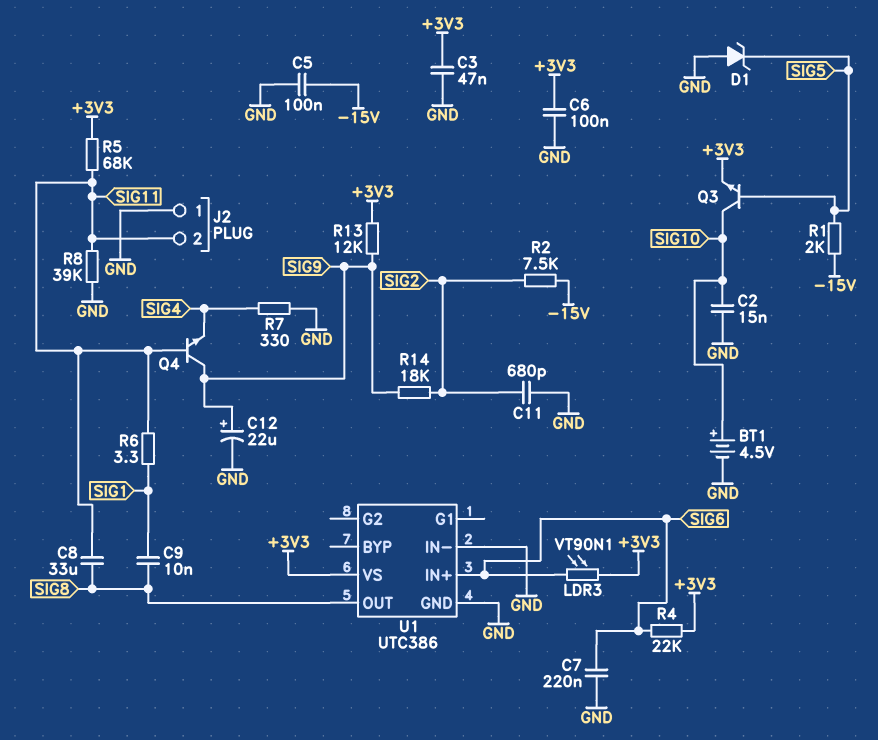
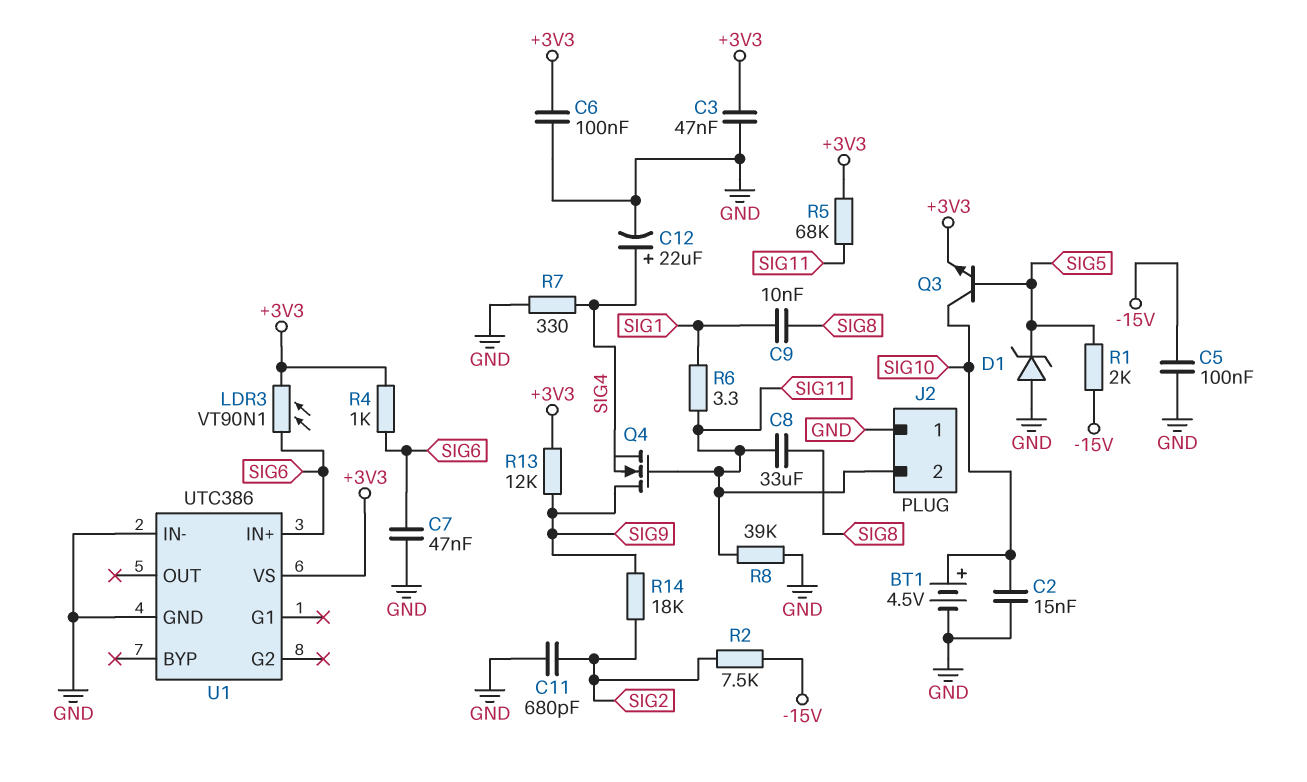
C7: 220nF (GND, SIG6) -> 47nF (GND, SIG6)
C12: 22uF (plus SIG9, minus GND) -> 22uF (plus SIG4, minus GND)
Q4: NPN (B SIG11, C SIG9, E SIG4) -> NMOS (G SIG11, D SIG9, S SIG4)
R4: 22k (+3V3, SIG6) -> 1k (+3V3, SIG6)
U1 pin OUT: SIG8 -> none

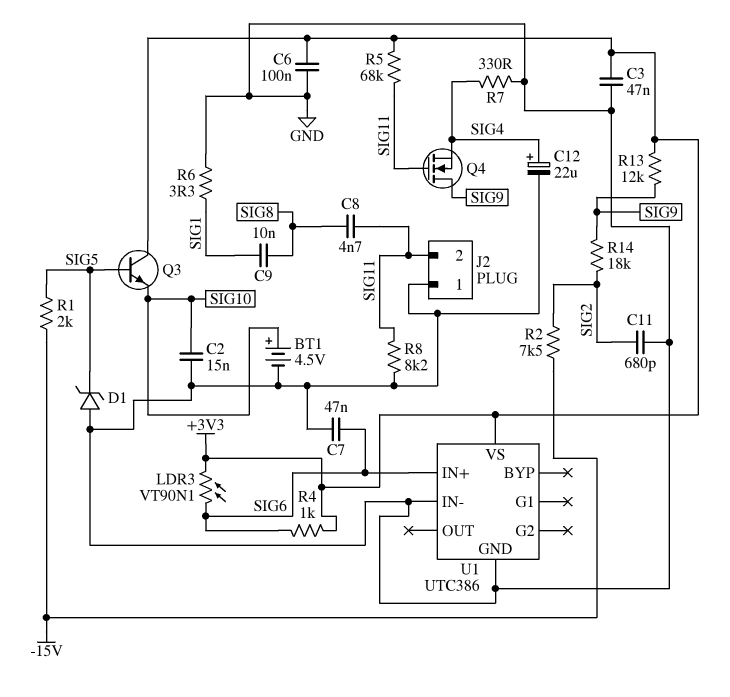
C5: 100nF (-15V, GND) -> none
C8: 33uF (SIG8, SIG11) -> 4.7nF (SIG8, SIG11)
Q3: NPN (B SIG5, C SIG10, E +3V3) -> NPN (B SIG5, C +3V3, E SIG10)
R6: 3.3 (SIG1, SIG11) -> 3.3 (GND, SIG1)
R8: 39k (GND, SIG11) -> 8.2k (GND, SIG11)

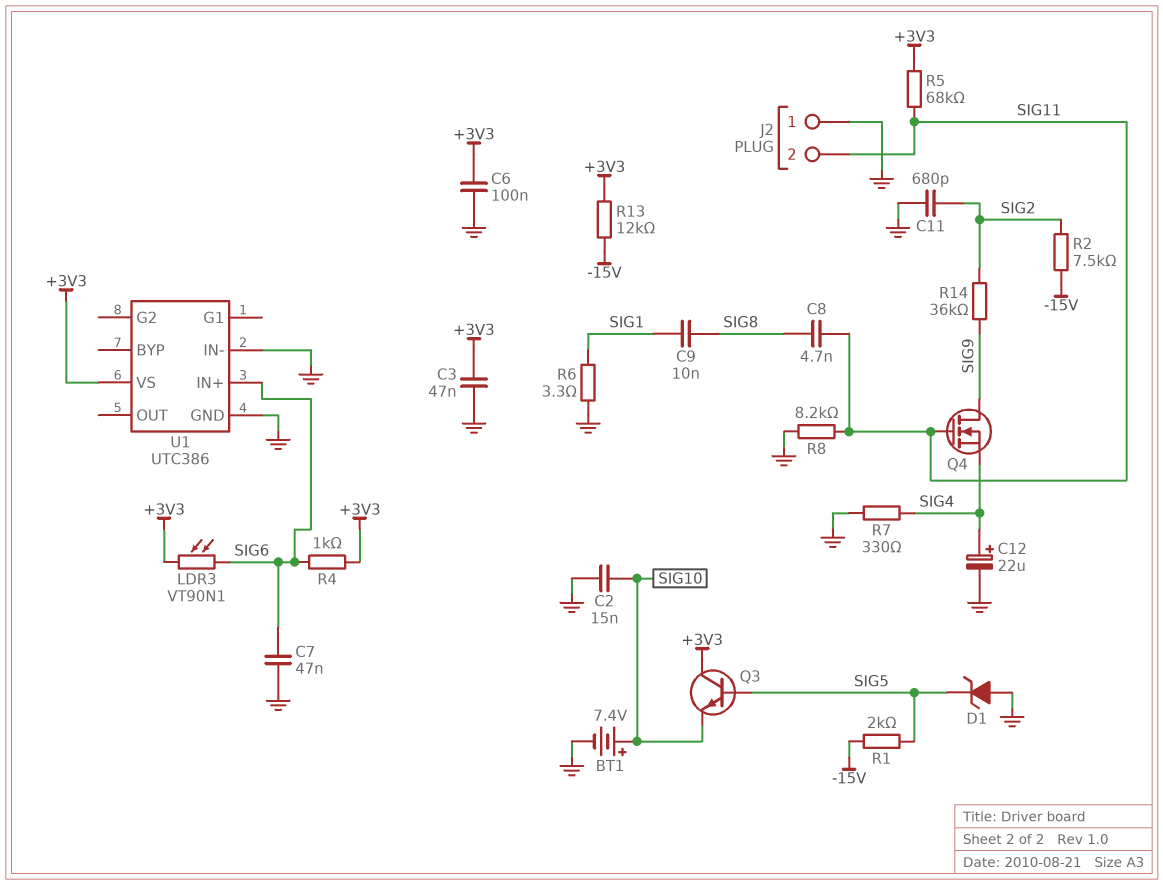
BT1: 4.5V (plus SIG10, minus GND) -> 7.4V (plus SIG10, minus GND)
R13: 12k (+3V3, SIG9) -> 12k (+3V3, -15V)
R14: 18k (SIG2, SIG9) -> 36k (SIG2, SIG9)

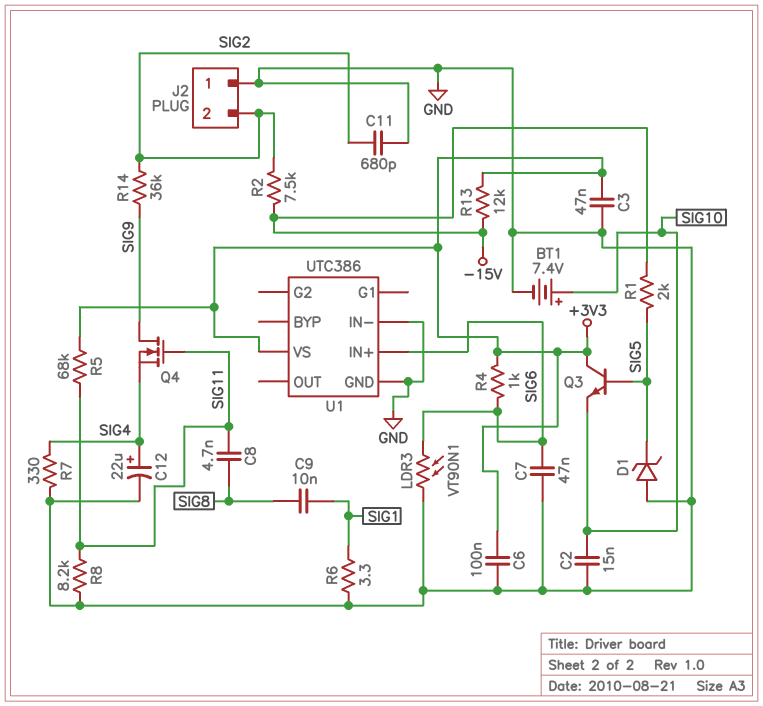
J2 pin 2: SIG11 -> SIG2
LDR3: VT90N1 (+3V3, SIG6) -> VT90N1 (GND, SIG6)

